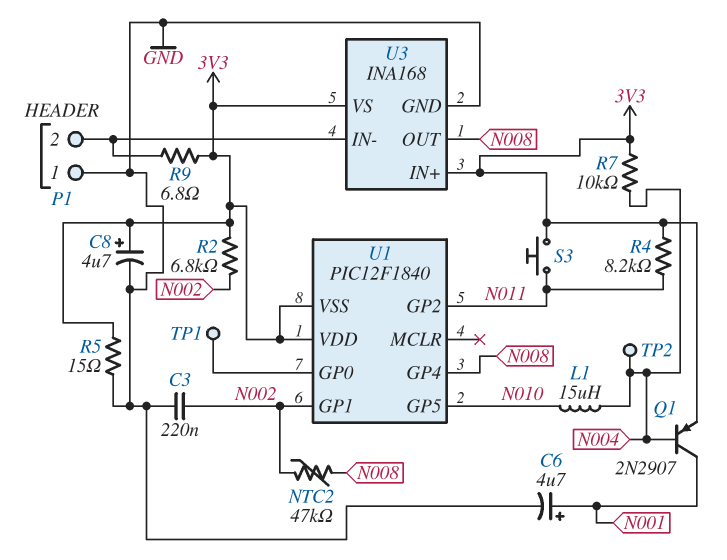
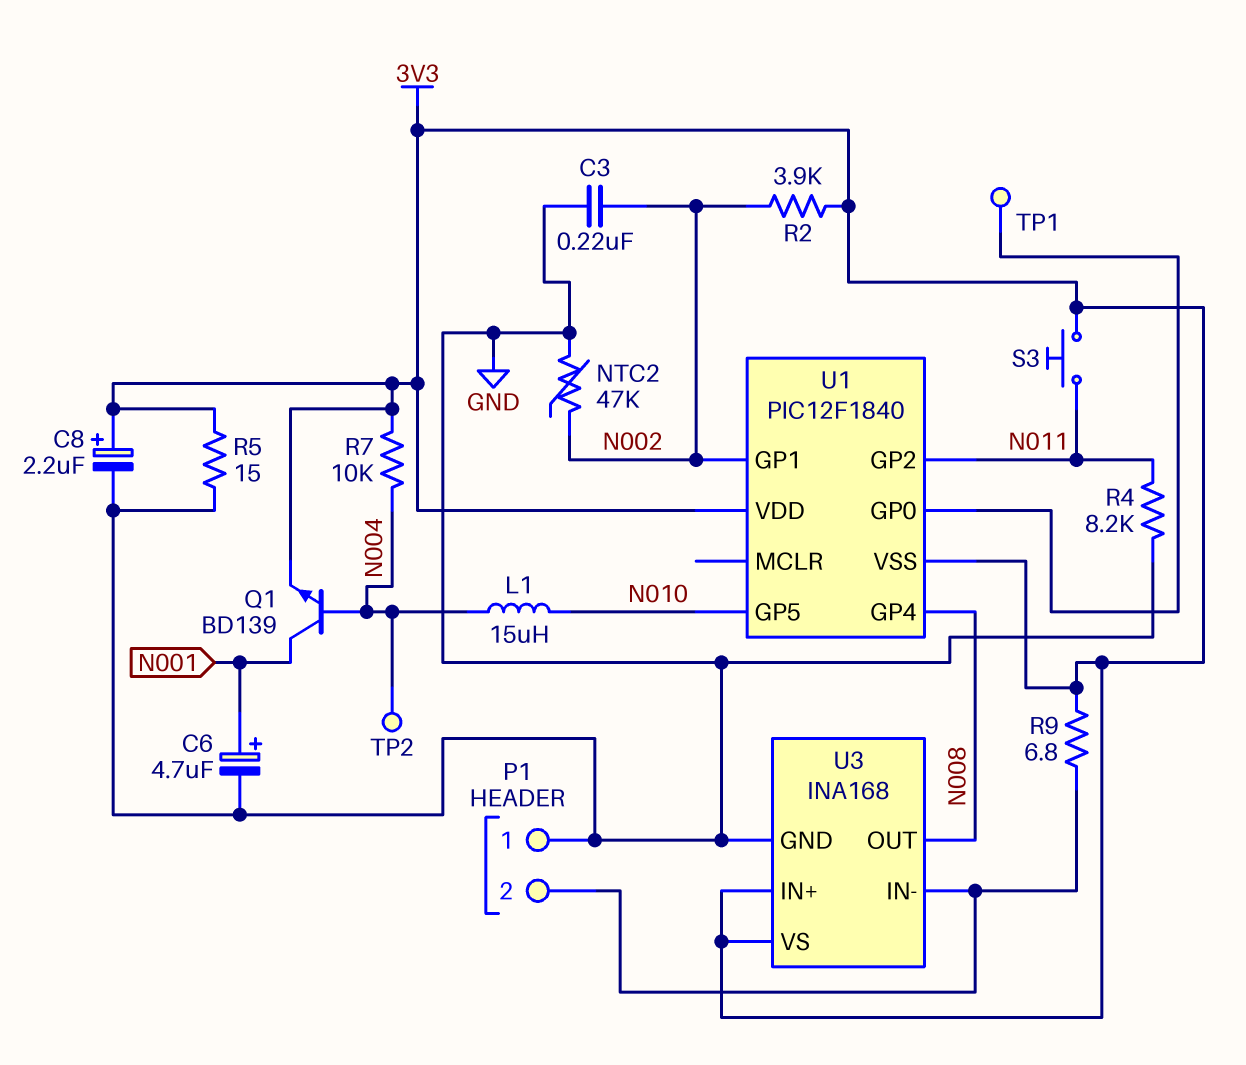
C8: 4.7uF (plus 3V3, minus GND) -> 2.2uF (plus 3V3, minus GND)
NTC2: 47k (N002, N008) -> 47k (GND, N002)
Q1: PNP 2N2907 (B N004, C N001, E 3V3) -> NPN BD139 (B N004, C N001, E 3V3)
R2: 6.8k (3V3, N002) -> 3.9k (3V3, N002)
R4: 8.2k (3V3, N011) -> 8.2k (GND, N011)

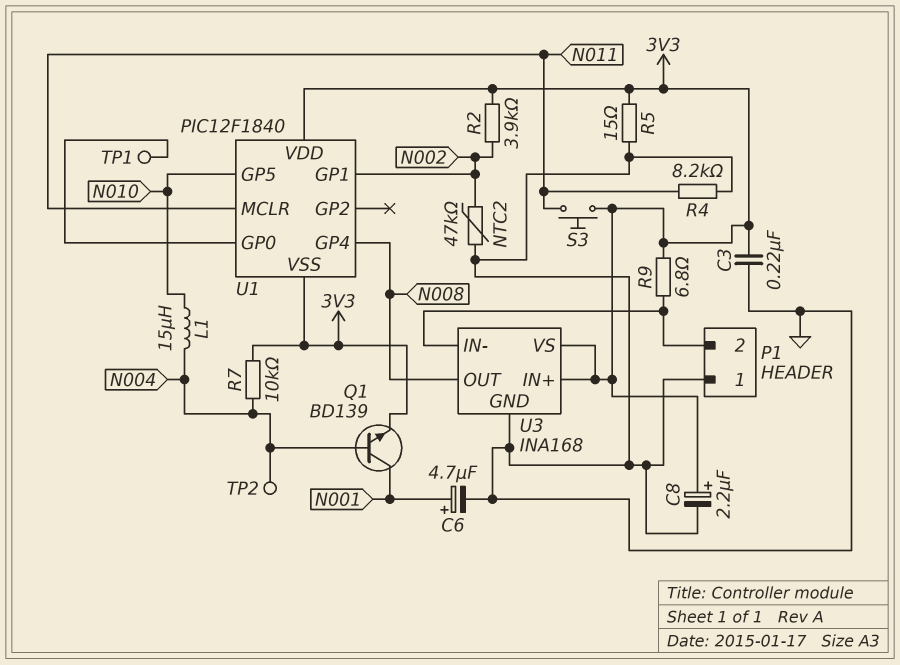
C3: 220nF (GND, N002) -> 220nF (3V3, GND)
U1 pin GP2: N011 -> none
U1 pin MCLR: none -> N011

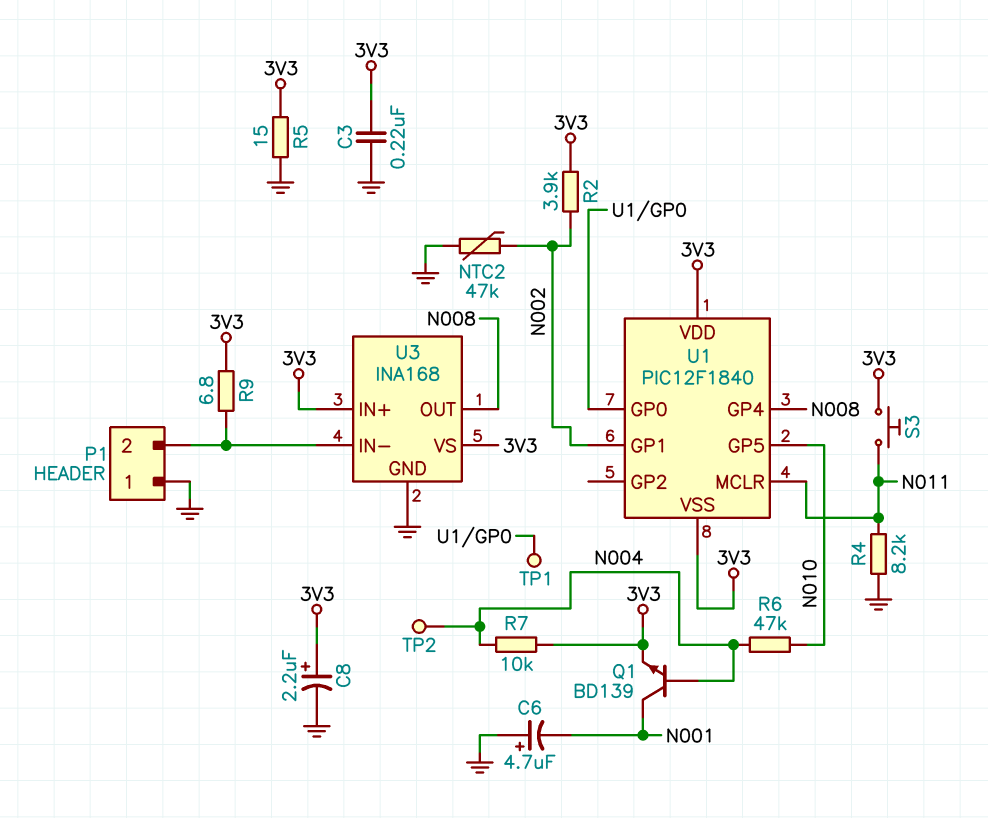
C6: 4.7uF (plus N001, minus GND) -> 4.7uF (plus GND, minus N001)
L1: 15uH (N004, N010) -> none
R6: none -> 47k (N004, N010)

